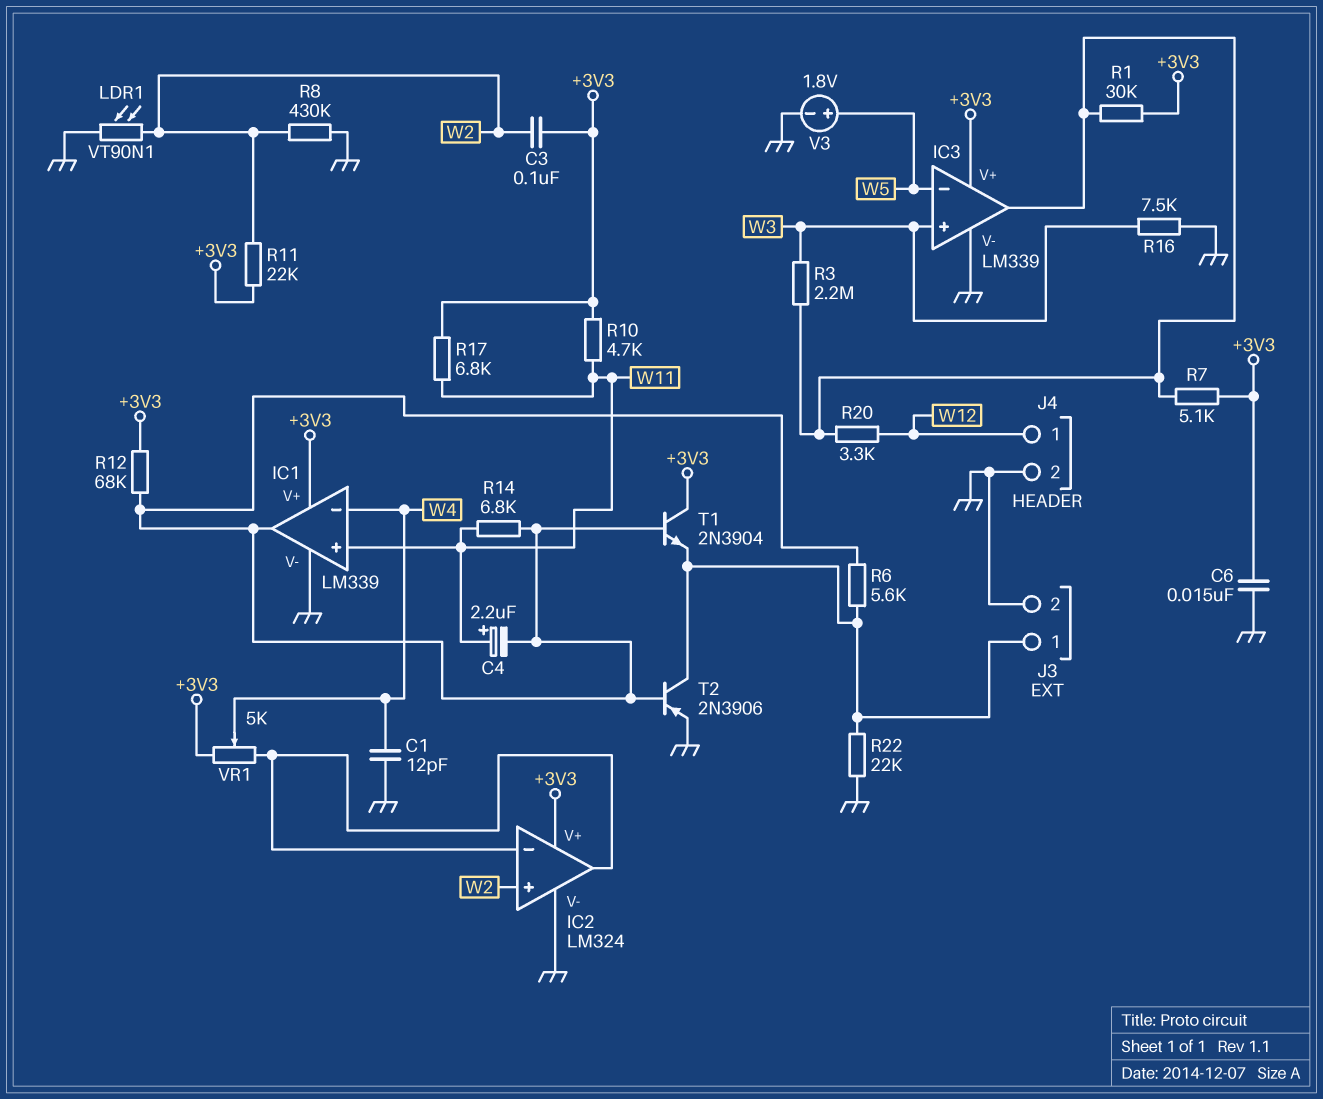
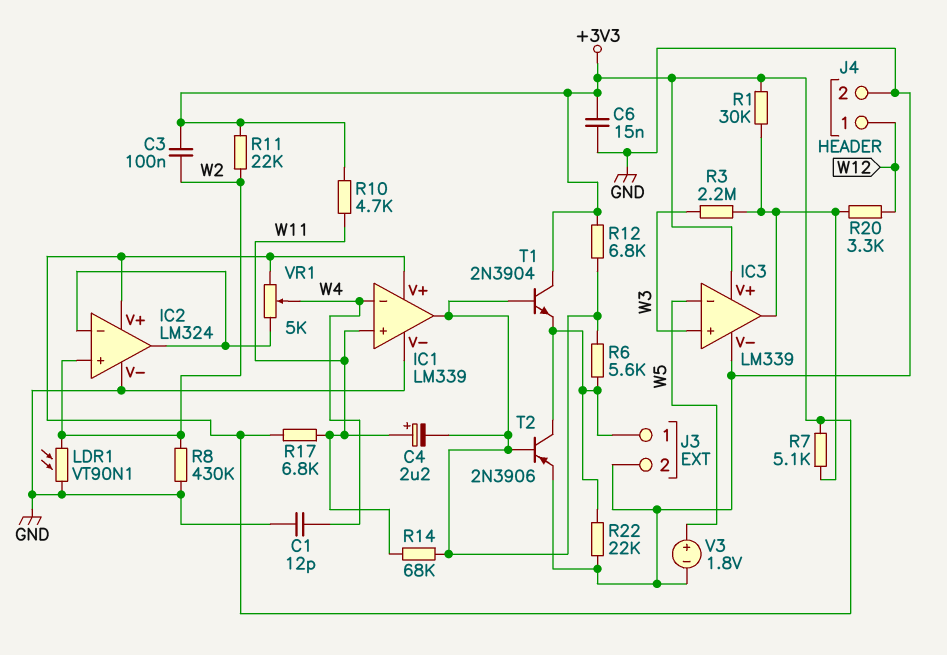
R12: 68k (+3V3, IC1/out) -> 6.8k (+3V3, IC1/out)
R14: 6.8k (IC1/out, W11) -> 68k (IC1/out, W11)
R16: 7.5k (GND, W3) -> none

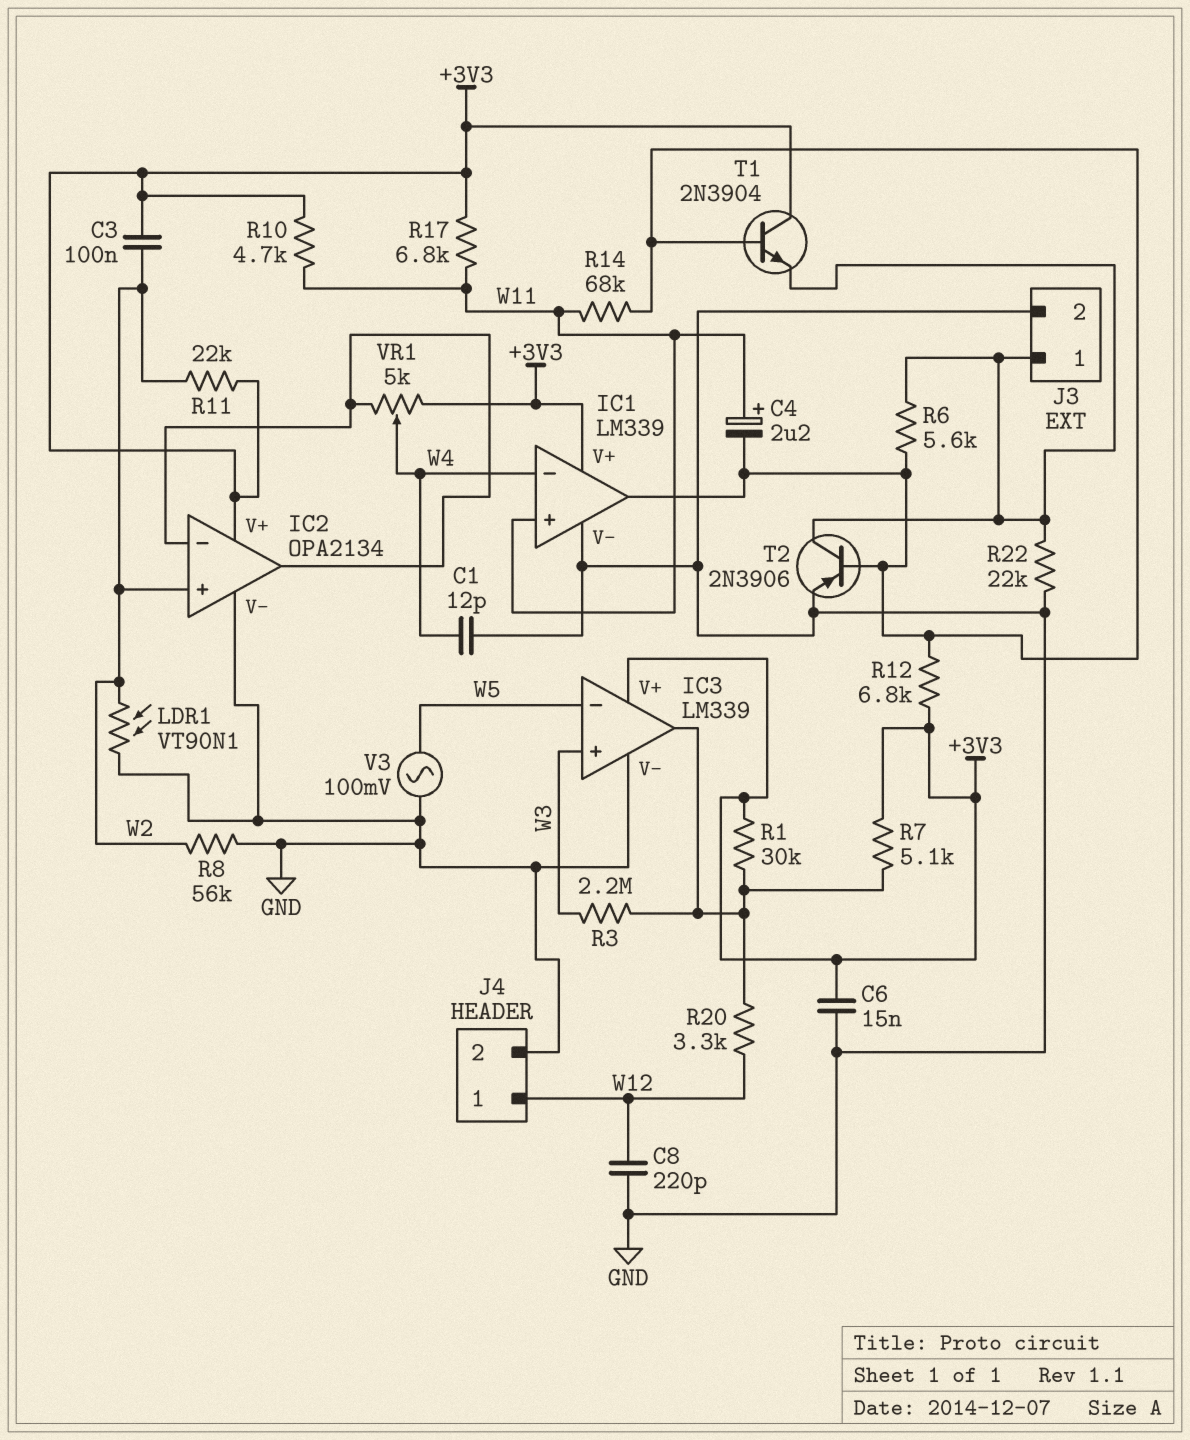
C8: none -> 220pF (GND, W12)
IC2: LM324 -> OPA2134
R8: 430k (GND, W2) -> 56k (GND, W2)
V3: 1.8V (plus W5, minus GND) -> AC 100mV (GND, W5)

